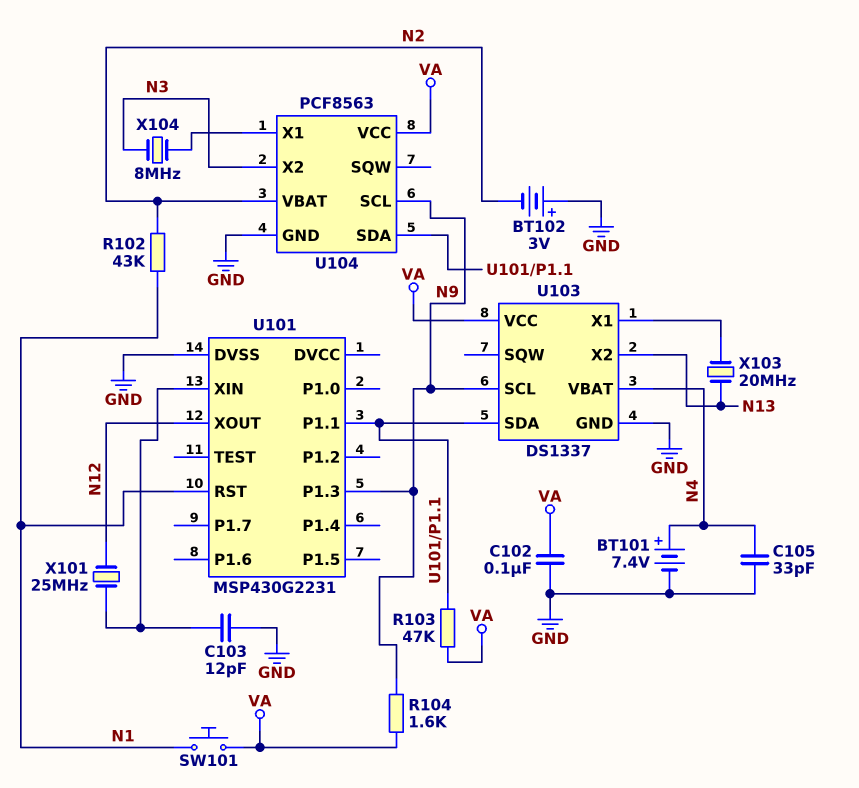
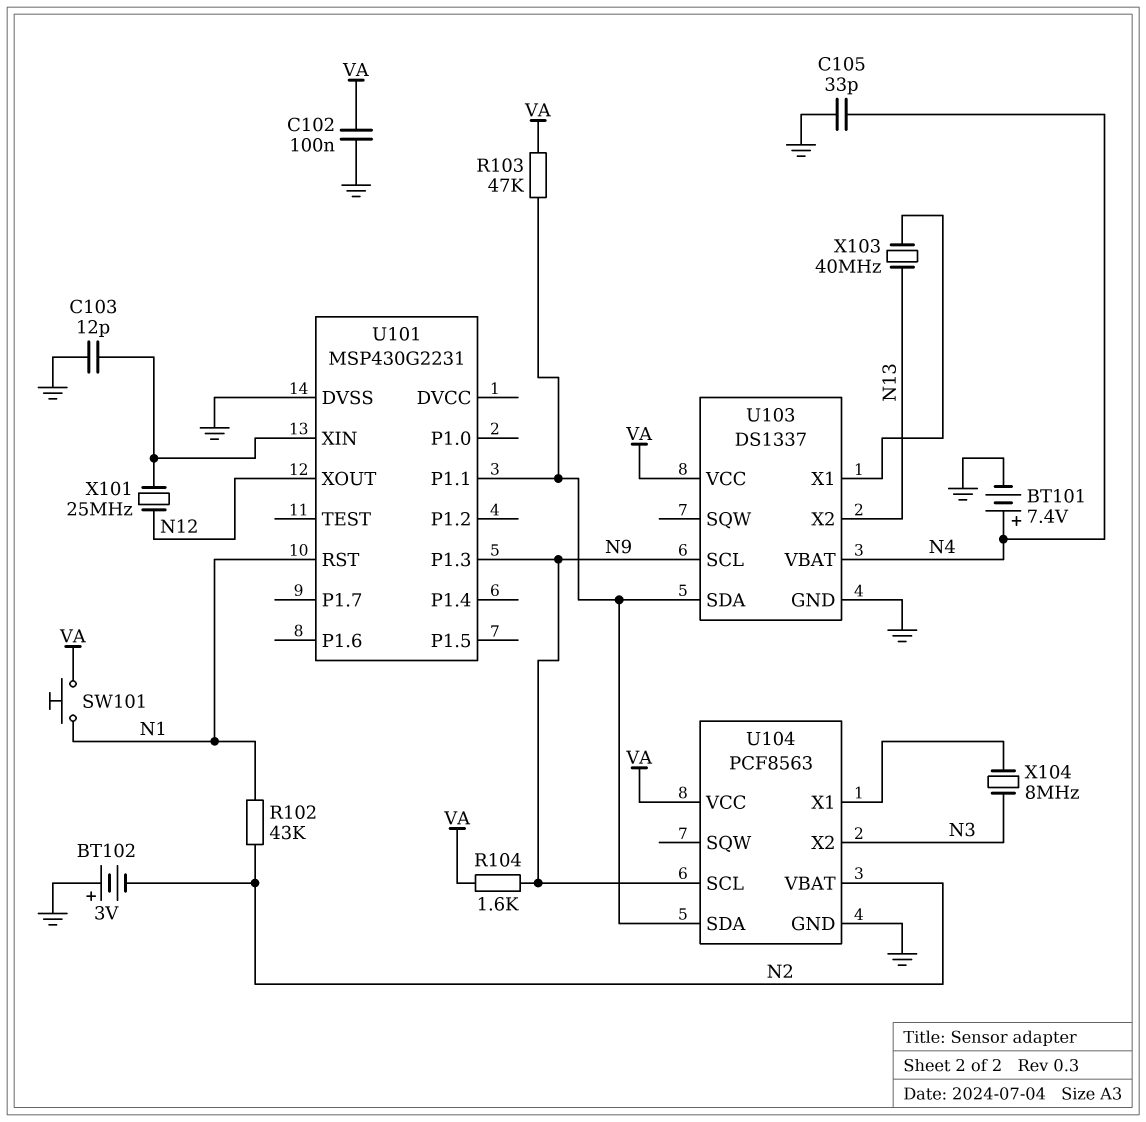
X103: 20MHz (N13, U103/X1) -> 40MHz (N13, U103/X1)

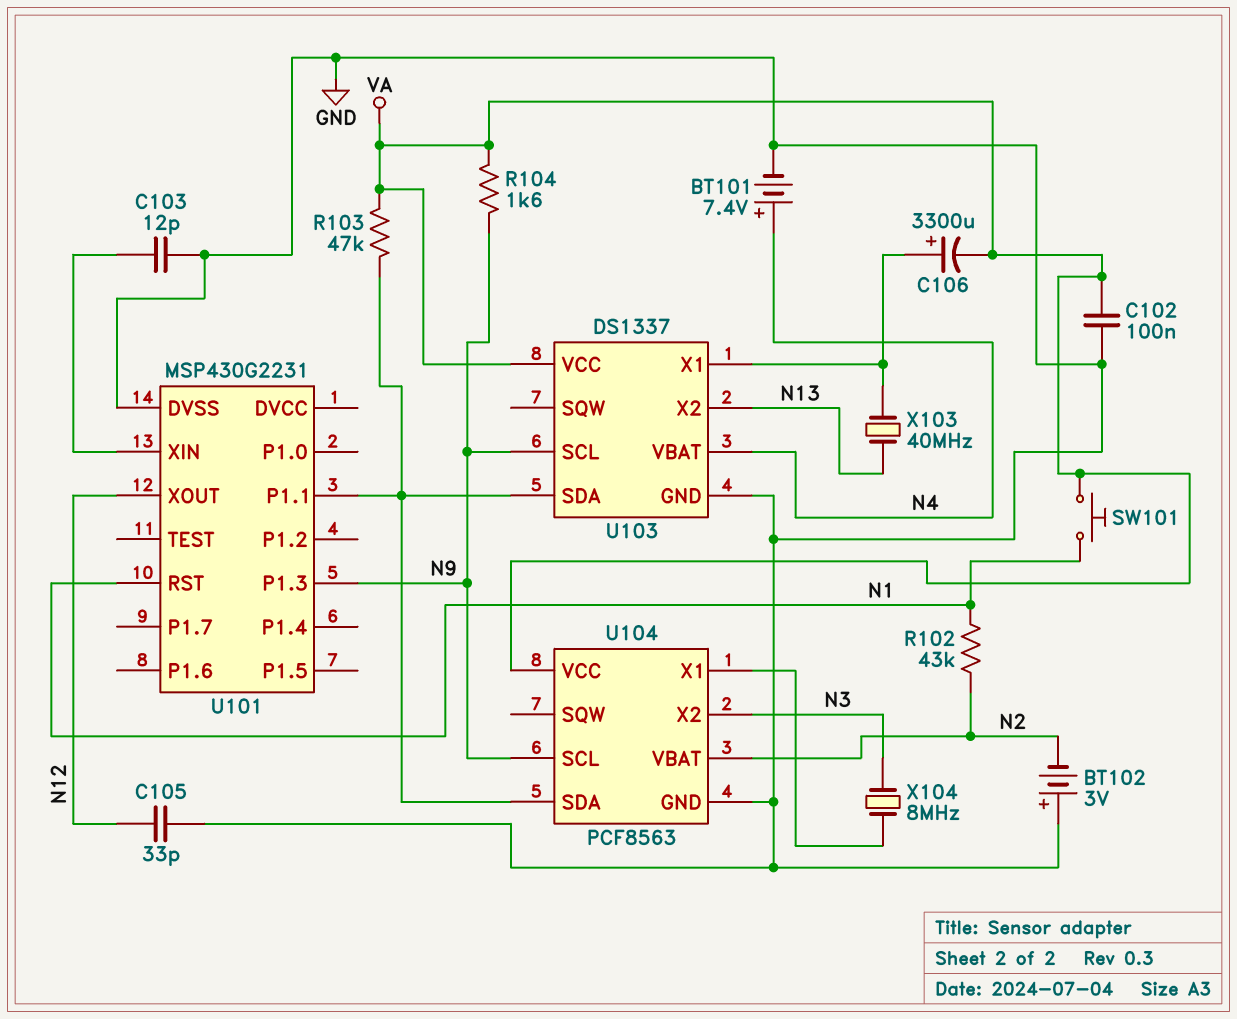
C105: 33pF (GND, N4) -> 33pF (GND, N12)
C106: none -> 3300uF (plus U103/X1, minus VA)
X101: 25MHz (N12, U101/XIN) -> none

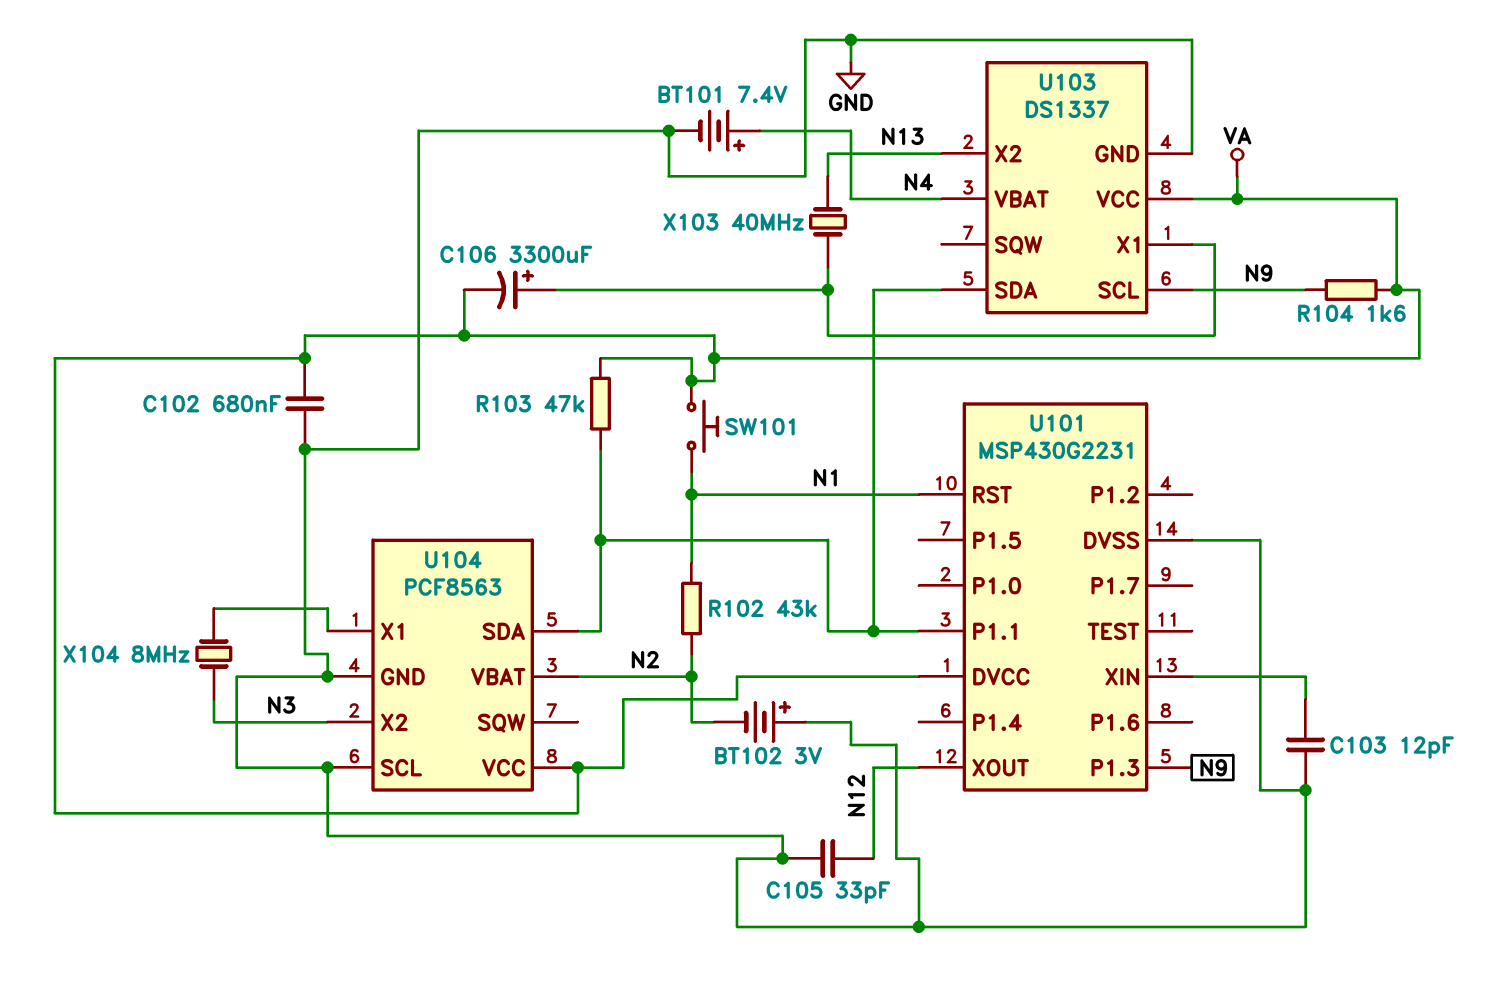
C102: 100nF (GND, VA) -> 680nF (GND, VA)
U101 pin DVCC: none -> VA
U104 pin SCL: N9 -> GND

